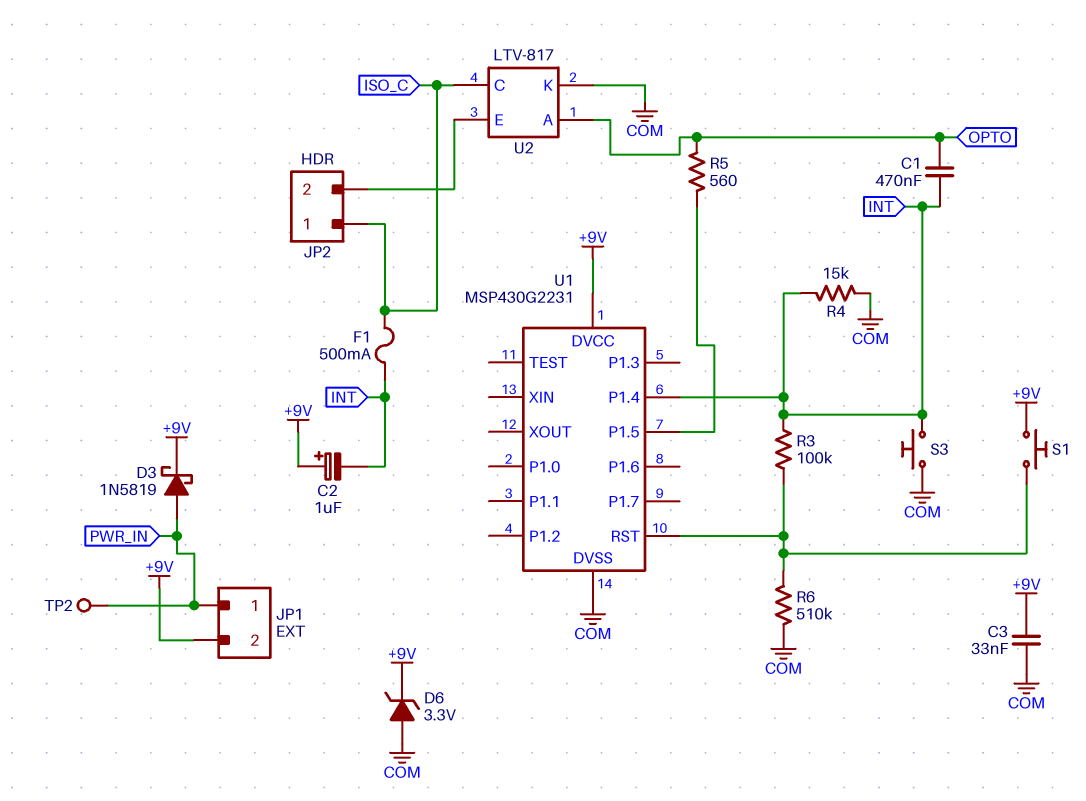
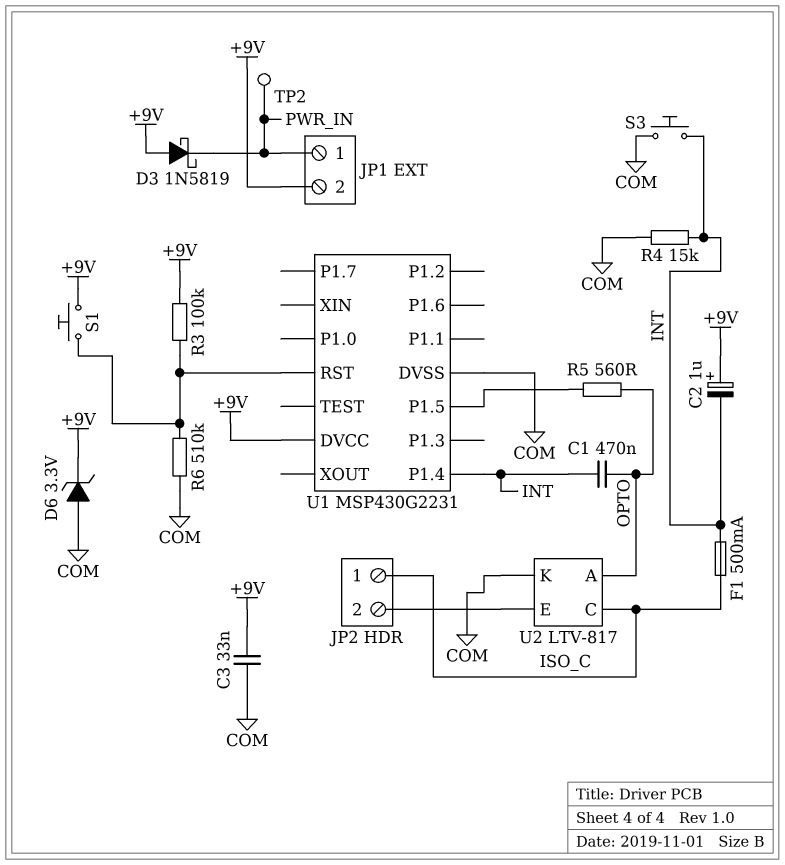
D3: schottky 1N5819 (A PWR_IN, K +9V) -> schottky 1N5819 (A +9V, K PWR_IN)
R3: 100k (INT, U1/RST) -> 100k (+9V, U1/RST)

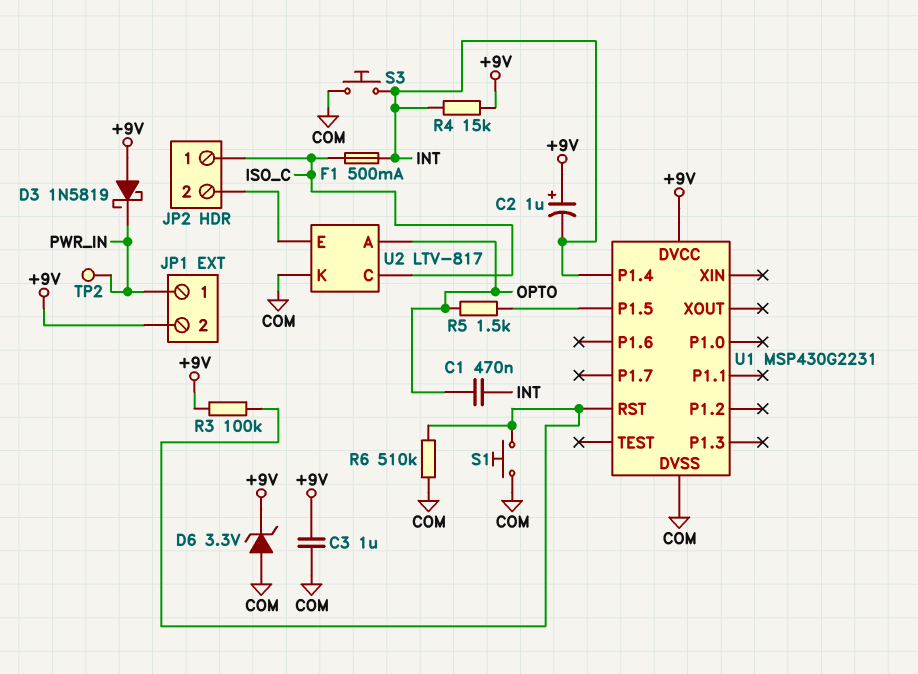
C3: 33nF (+9V, COM) -> 1uF (+9V, COM)
R4: 15k (COM, INT) -> 15k (+9V, INT)
R5: 560 (OPTO, U1/P1.5) -> 1.5k (OPTO, U1/P1.5)
S1: button (+9V, U1/RST) -> button (COM, U1/RST)

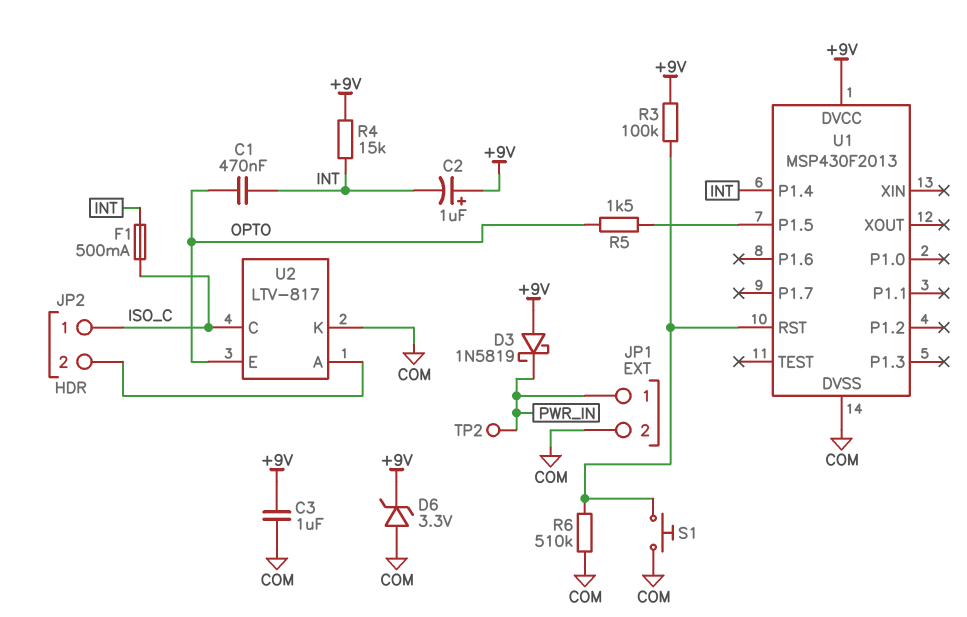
JP1 pin 2: +9V -> COM
S3: button (COM, INT) -> none
U1: MSP430G2231 -> MSP430F2013
U2 pin A: OPTO -> JP2/2
U2 pin E: JP2/2 -> OPTO

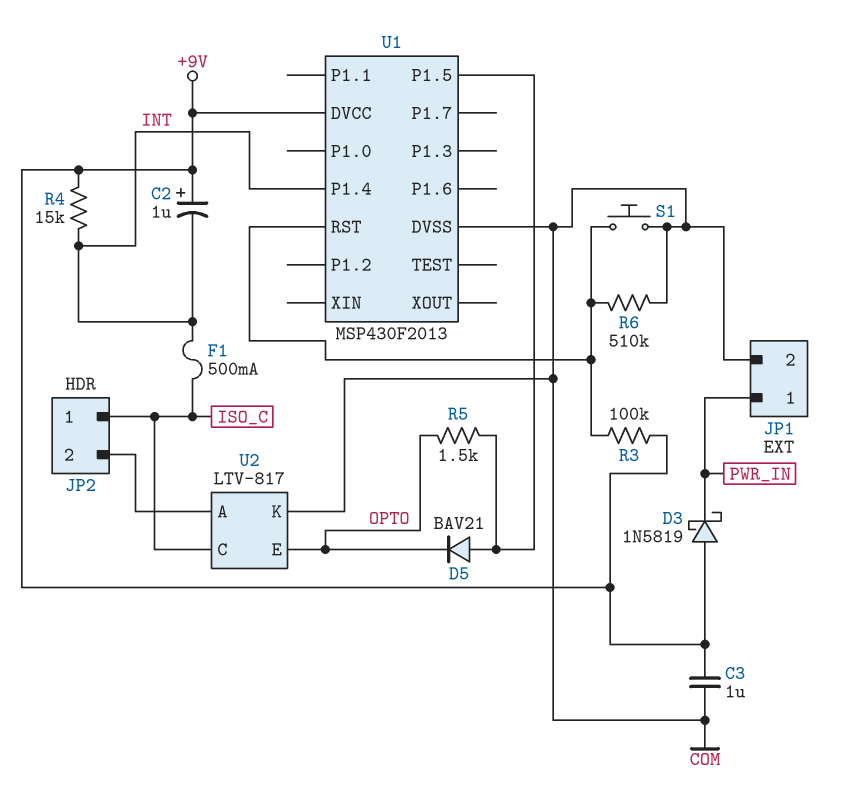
C1: 470nF (INT, OPTO) -> none
D5: none -> diode BAV21 (A U1/P1.5, K OPTO)
D6: zener 3.3V (A COM, K +9V) -> none
TP2: test point (PWR_IN) -> none

